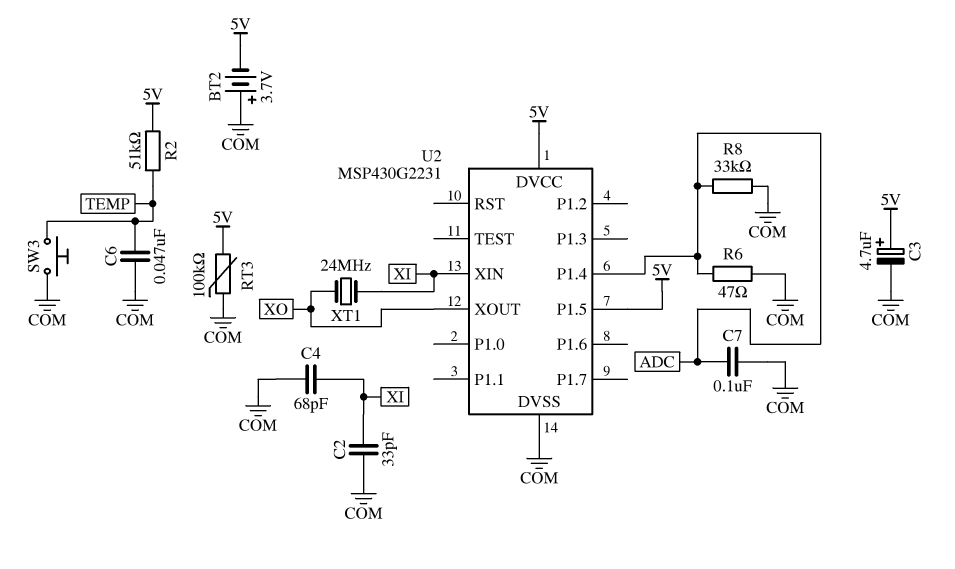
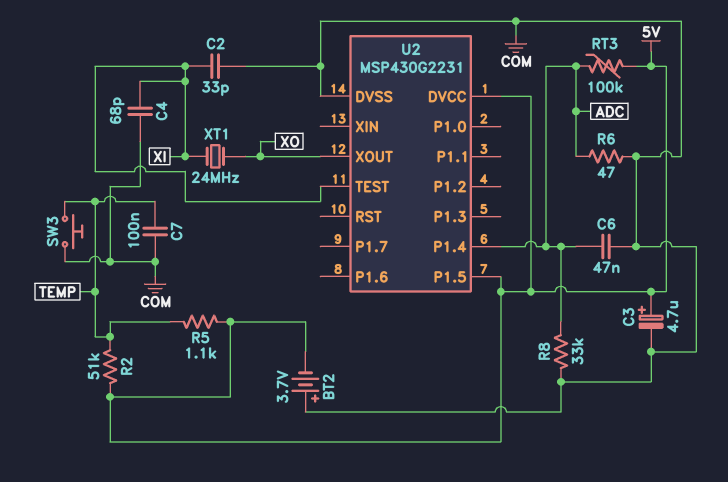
C6: 47nF (COM, TEMP) -> 47nF (ADC, COM)
C7: 100nF (ADC, COM) -> 100nF (COM, TEMP)
R5: none -> 1.1k (5V, TEMP)
RT3: 100k (5V, COM) -> 100k (5V, ADC)
U2 pin TEST: none -> XI
U2 pin XIN: XI -> none

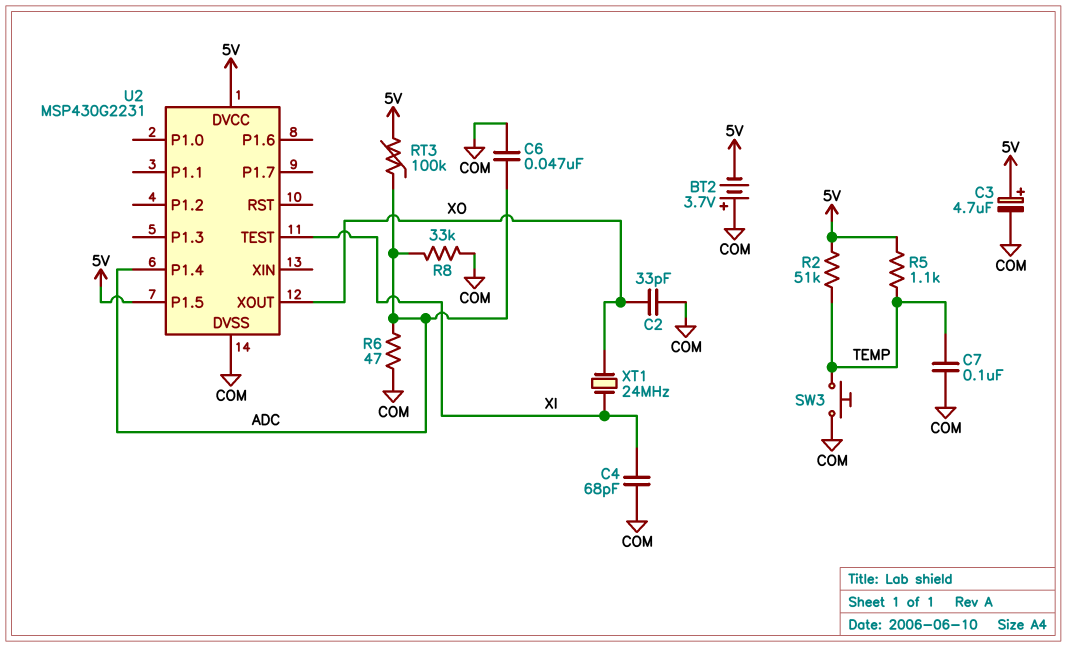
C2: 33pF (COM, XI) -> 33pF (COM, XO)

